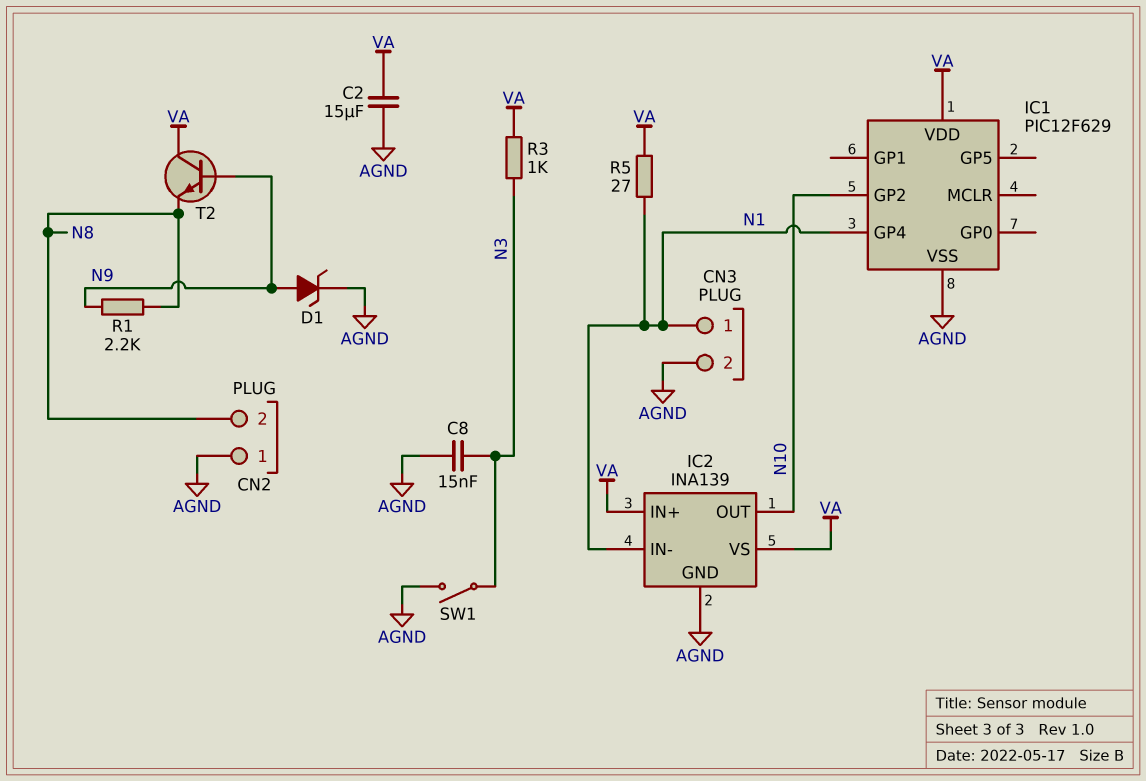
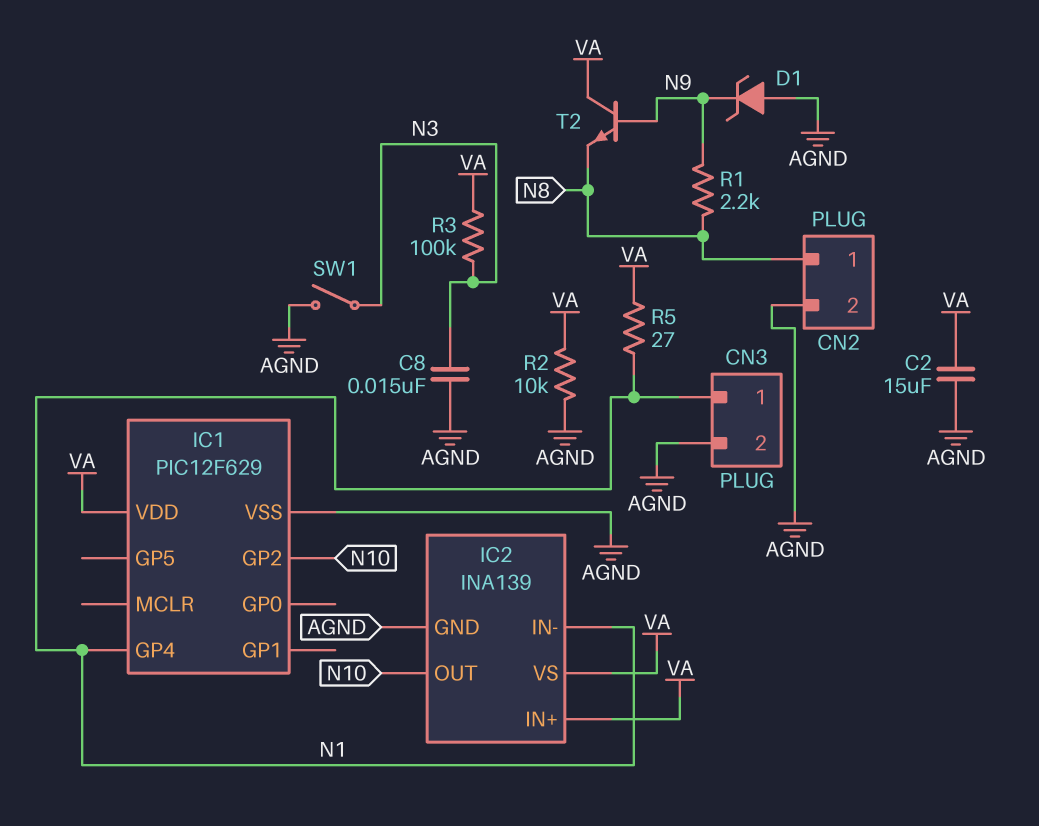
CN2 pin 1: AGND -> N8
CN2 pin 2: N8 -> AGND
D1: zener (A N9, K AGND) -> zener (A AGND, K N9)
R2: none -> 10k (AGND, VA)
R3: 1k (N3, VA) -> 100k (N3, VA)

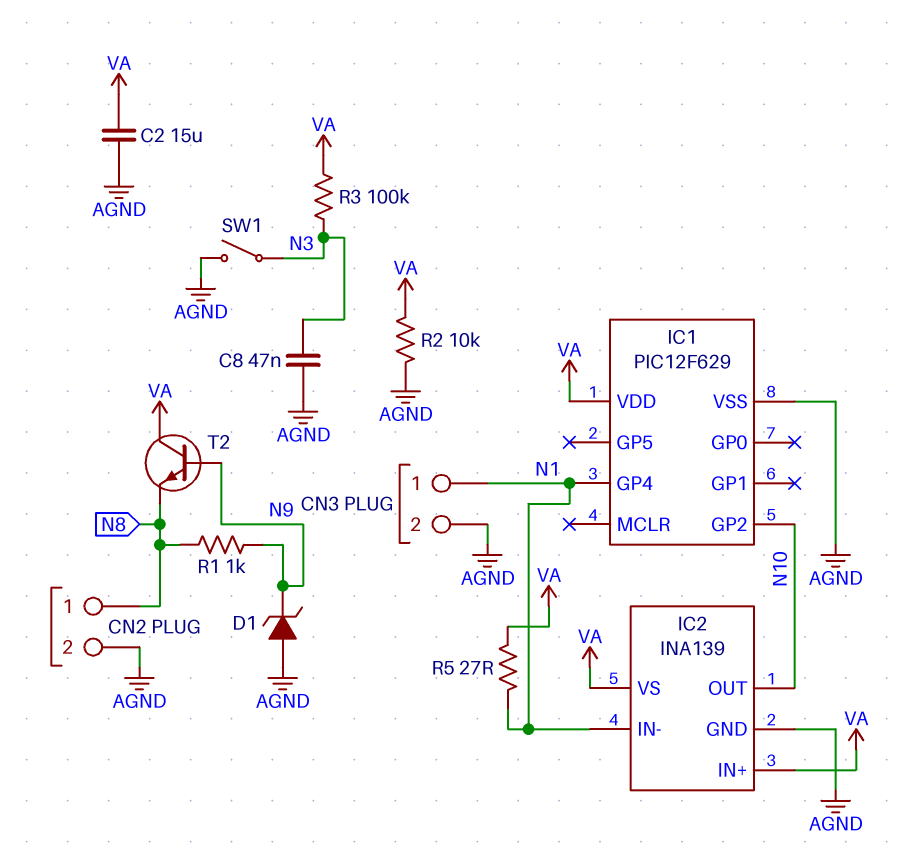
C8: 15nF (AGND, N3) -> 47nF (AGND, N3)
R1: 2.2k (N8, N9) -> 1k (N8, N9)

